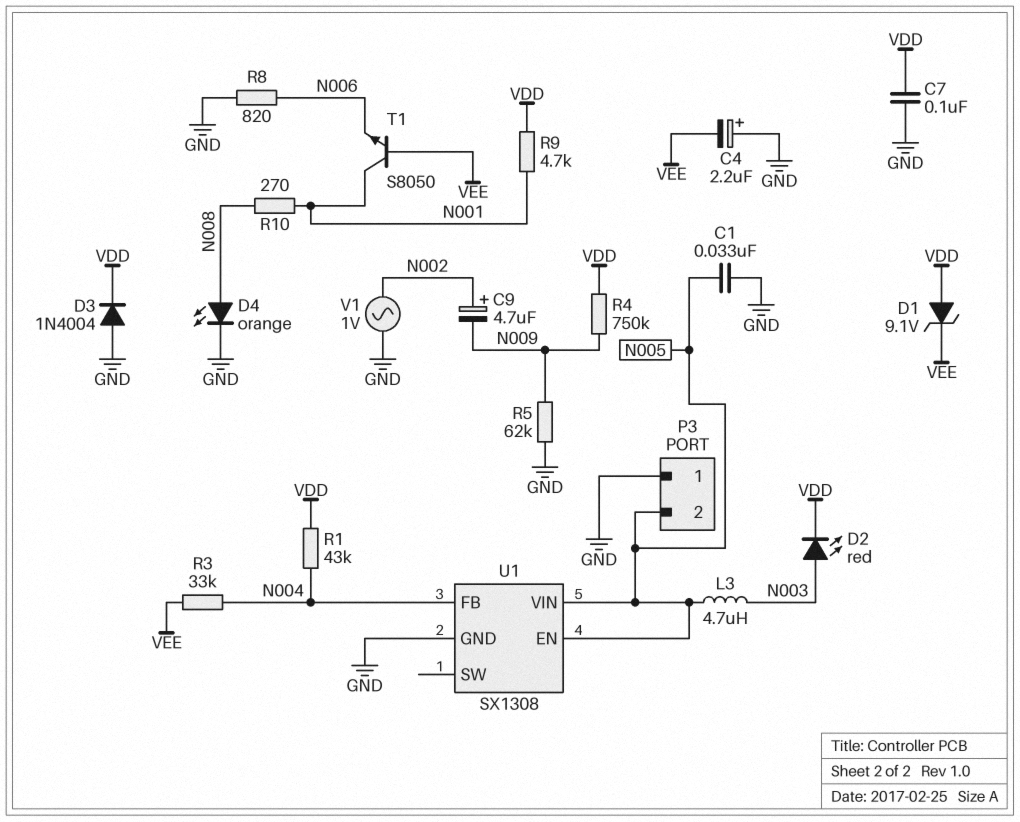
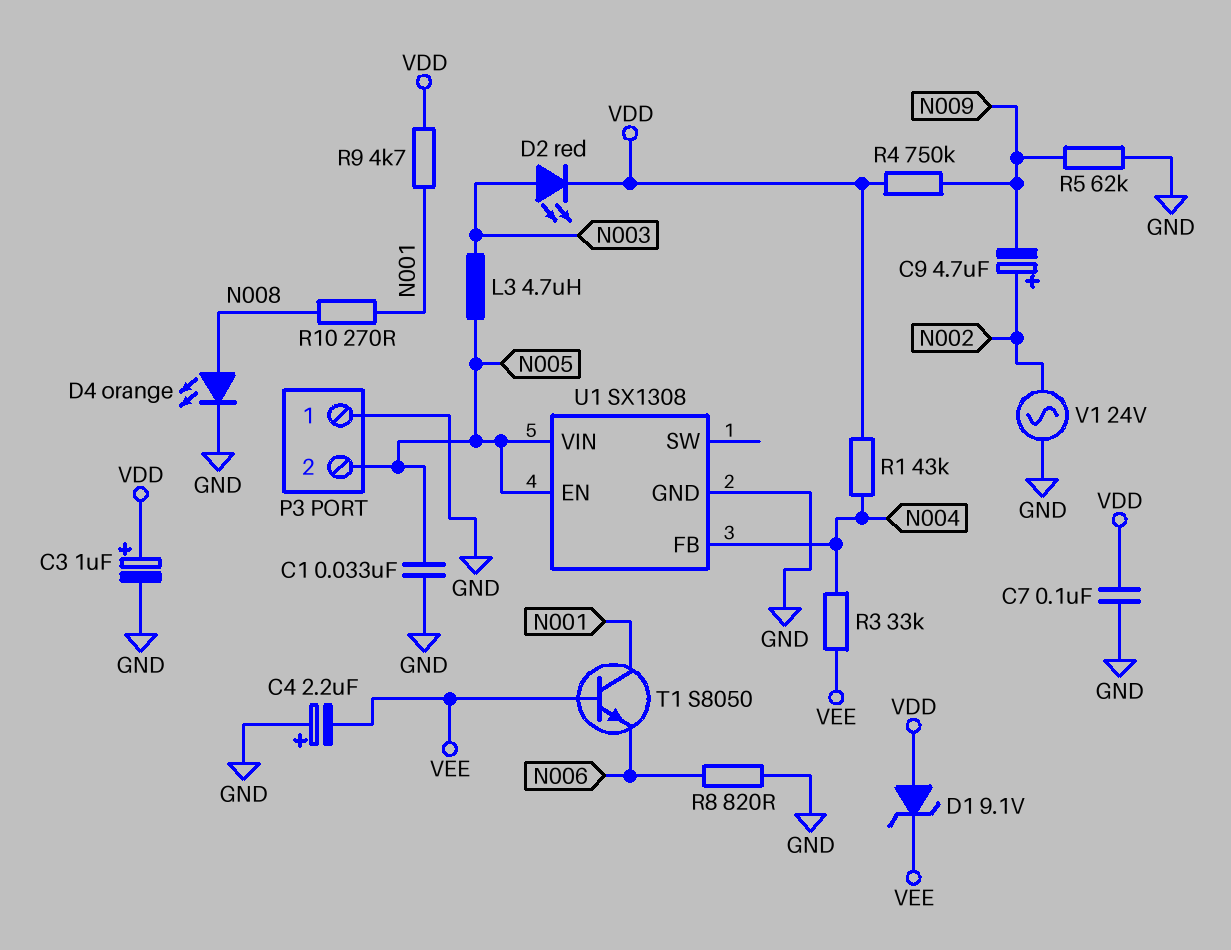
C3: none -> 1uF (plus VDD, minus GND)
D3: diode 1N4004 (A GND, K VDD) -> none
V1: AC 1V (GND, N002) -> AC 24V (GND, N002)

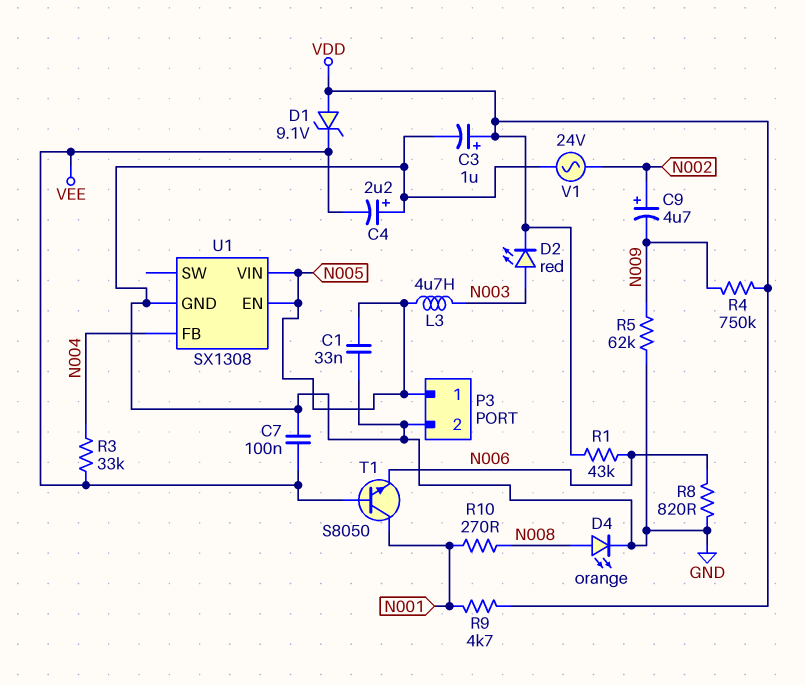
C7: 100nF (GND, VDD) -> 100nF (GND, VEE)
P3 pin 1: GND -> N005
P3 pin 2: N005 -> GND
R1: 43k (N004, VDD) -> 43k (N006, VDD)

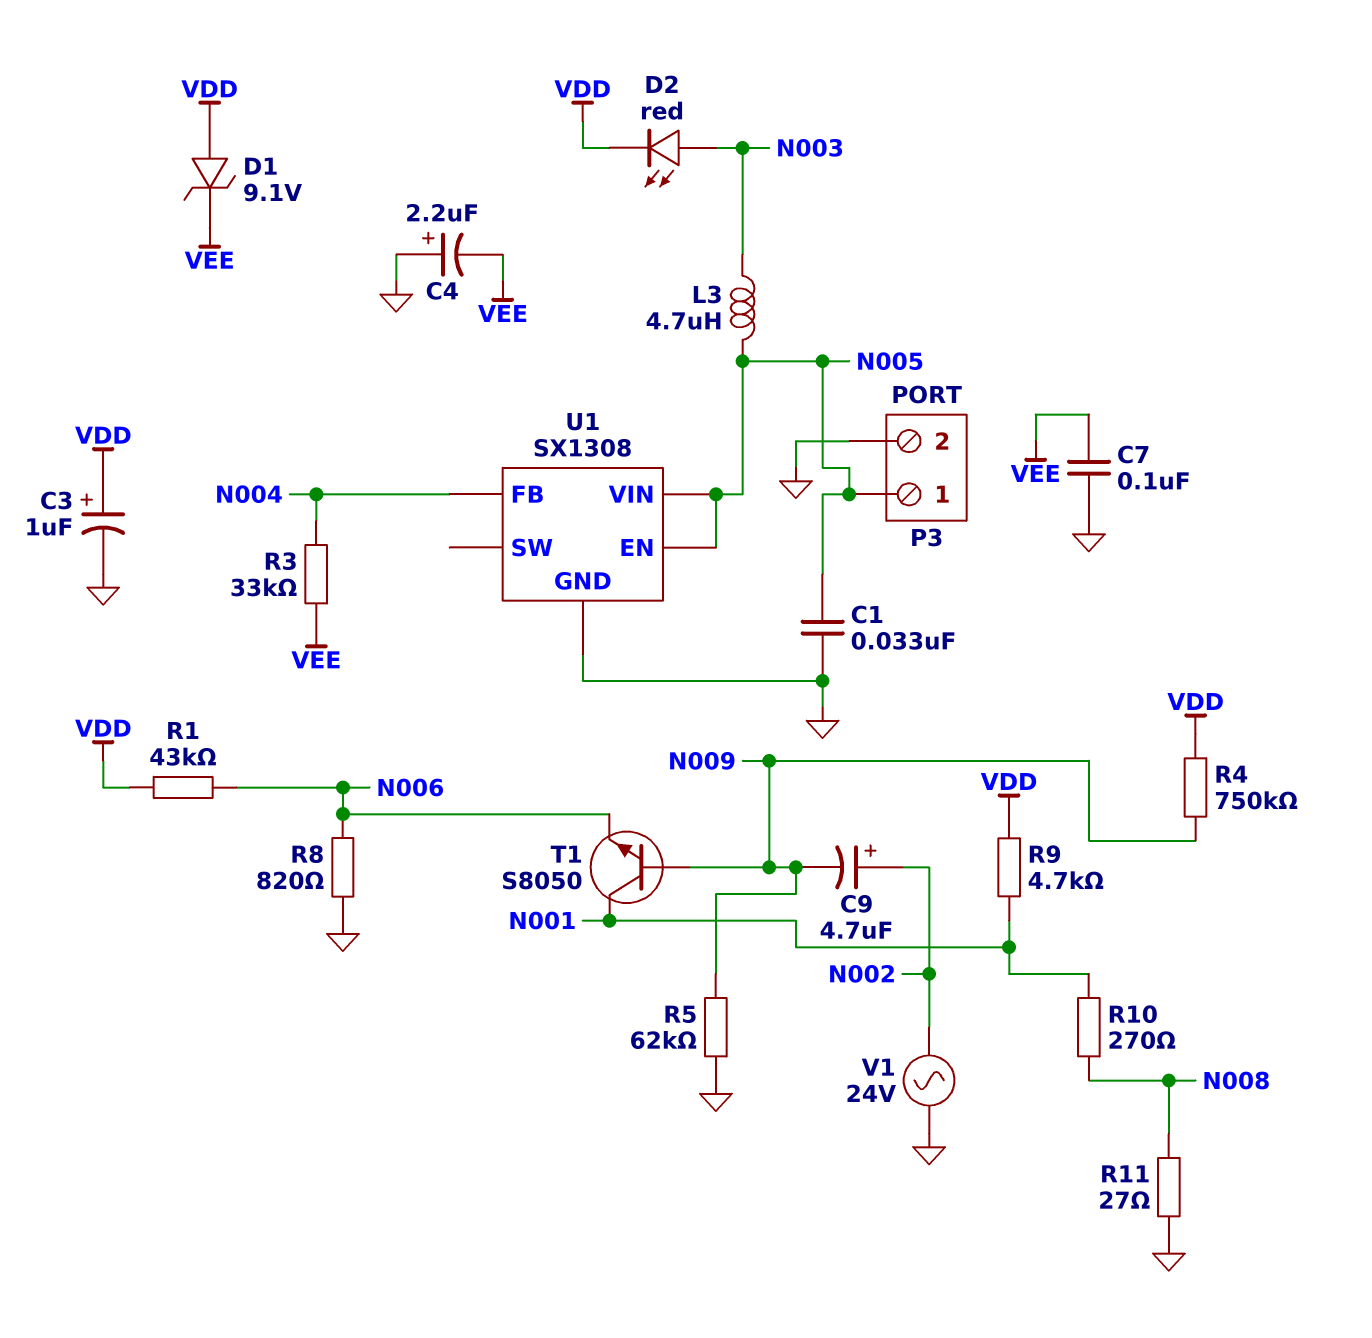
D4: LED orange (A N008, K GND) -> none
R11: none -> 27 (GND, N008)
T1: NPN S8050 (B VEE, C N001, E N006) -> NPN S8050 (B N009, C N001, E N006)

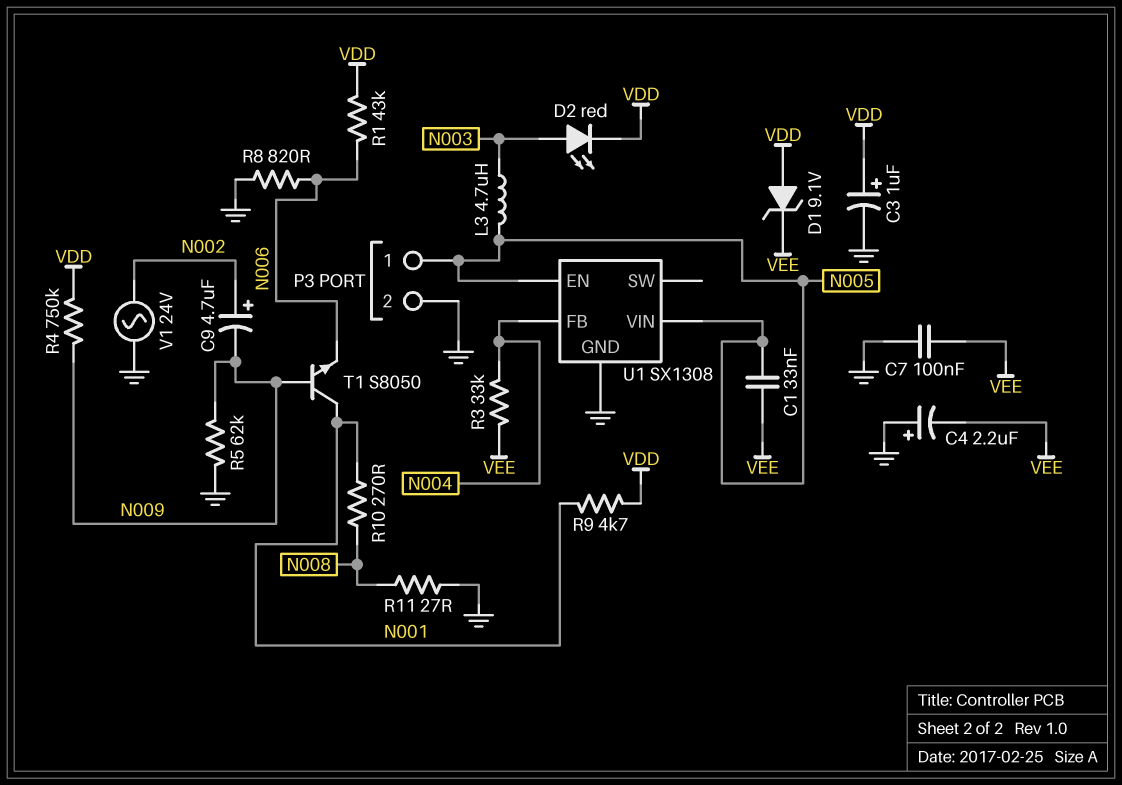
C1: 33nF (GND, N005) -> 33nF (N005, VEE)

